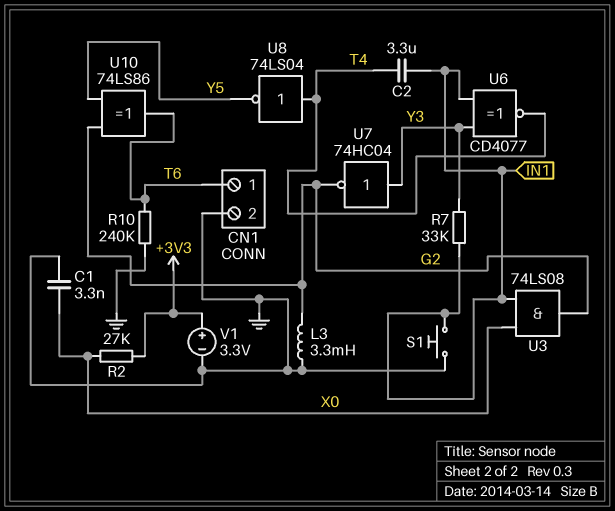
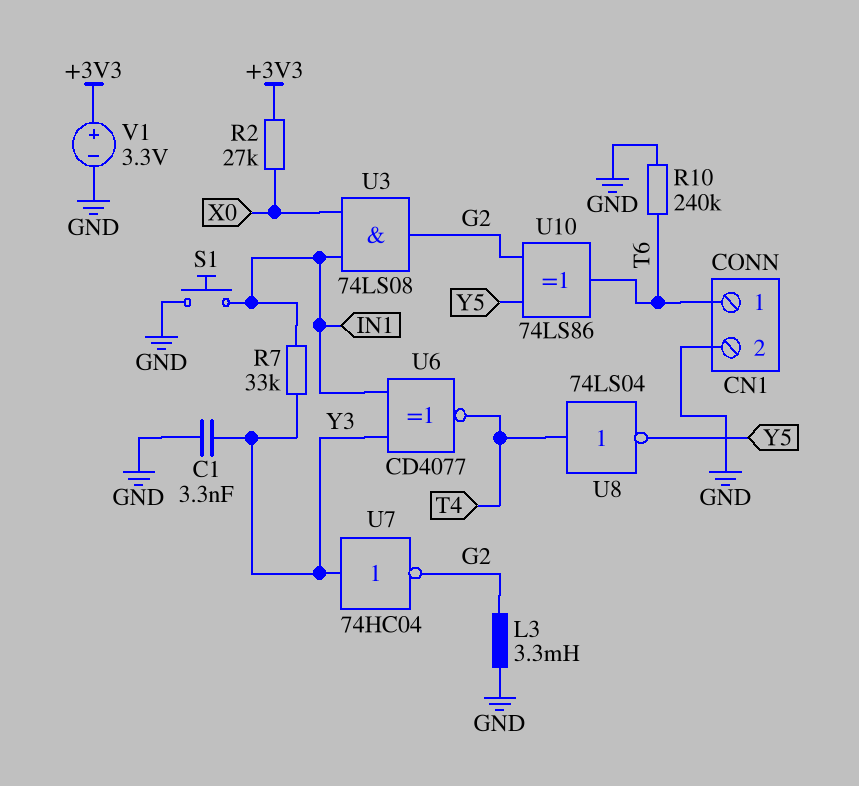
C1: 3.3nF (GND, X0) -> 3.3nF (GND, Y3)
C2: 3.3uF (IN1, T4) -> none

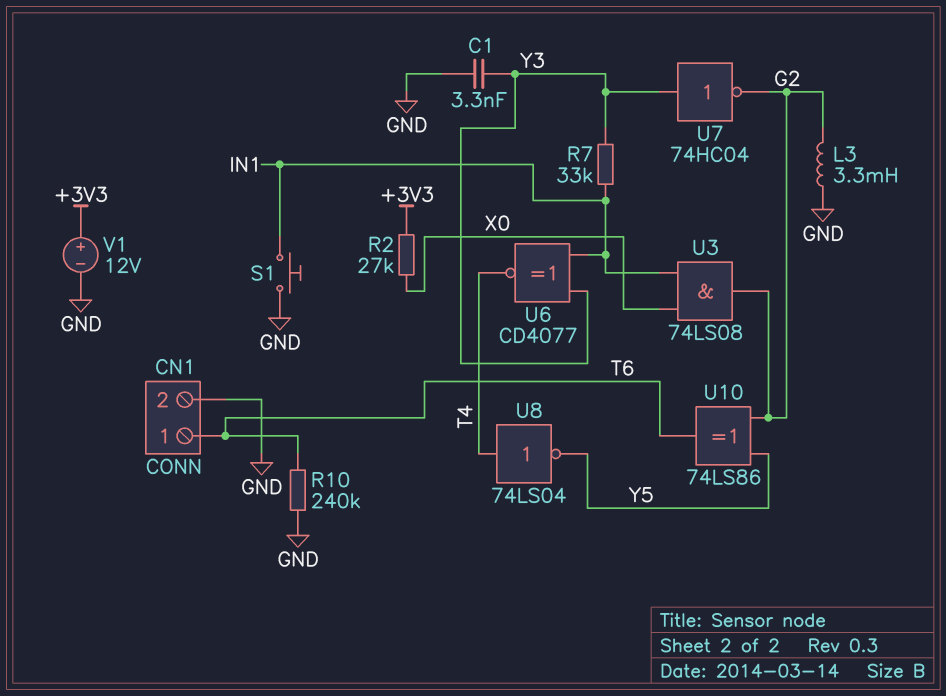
V1: 3.3V (plus +3V3, minus GND) -> 12V (plus +3V3, minus GND)

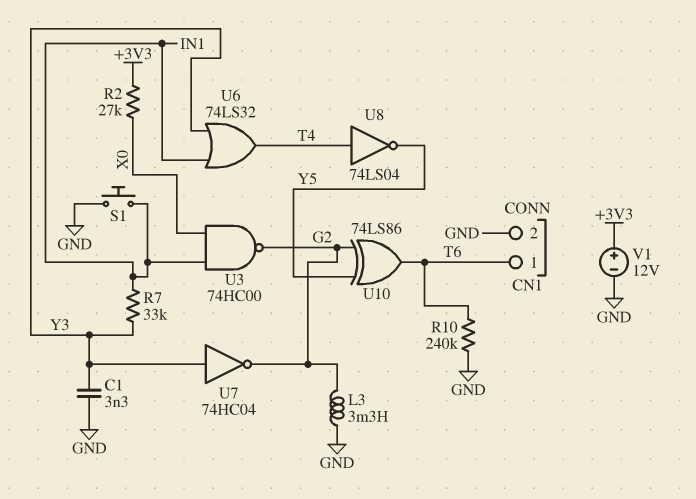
U3: AND 74LS08 (in IN1, in X0, out G2) -> NAND 74HC00 (in IN1, in X0, out G2)
U6: XNOR CD4077 (in IN1, in Y3, out T4) -> OR 74LS32 (in IN1, in Y3, out T4)

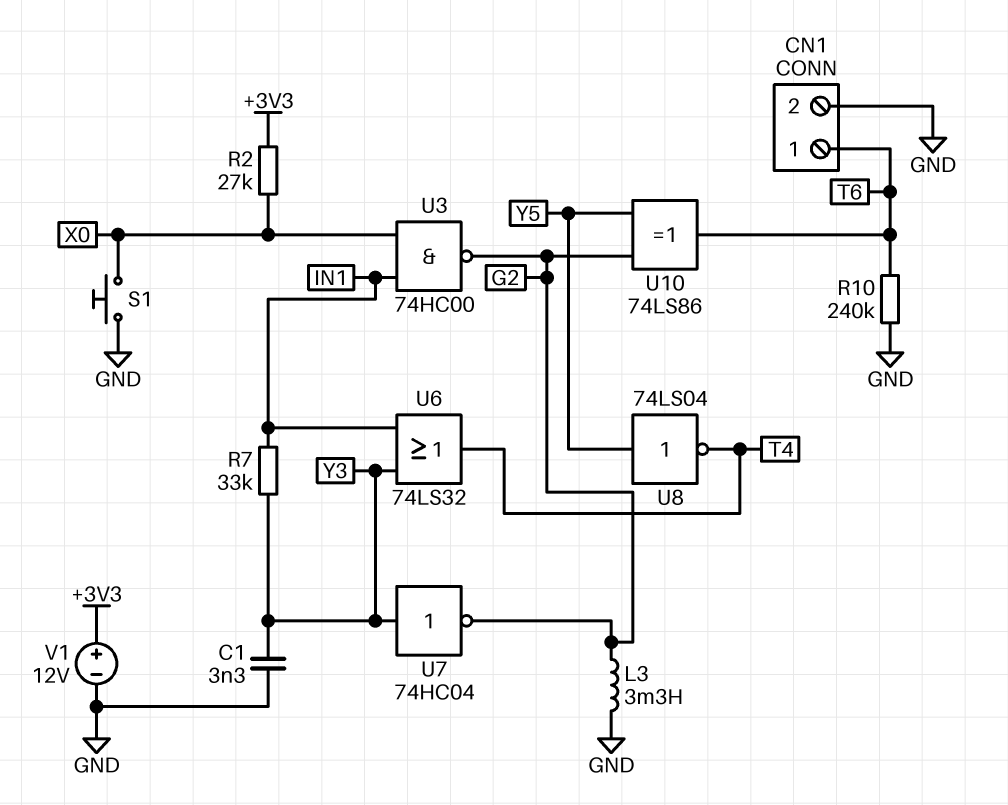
S1: button (GND, IN1) -> button (GND, X0)
U8: NOT 74LS04 (in T4, out Y5) -> NOT 74LS04 (in Y5, out T4)

